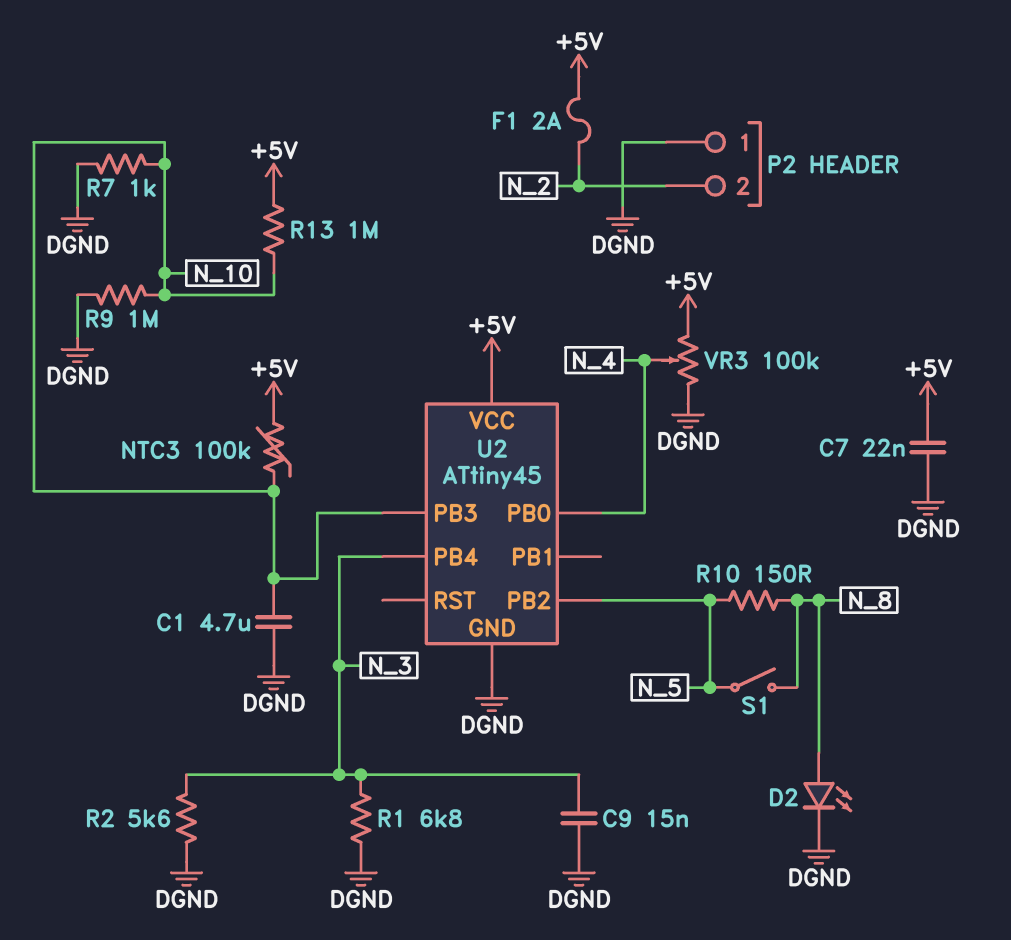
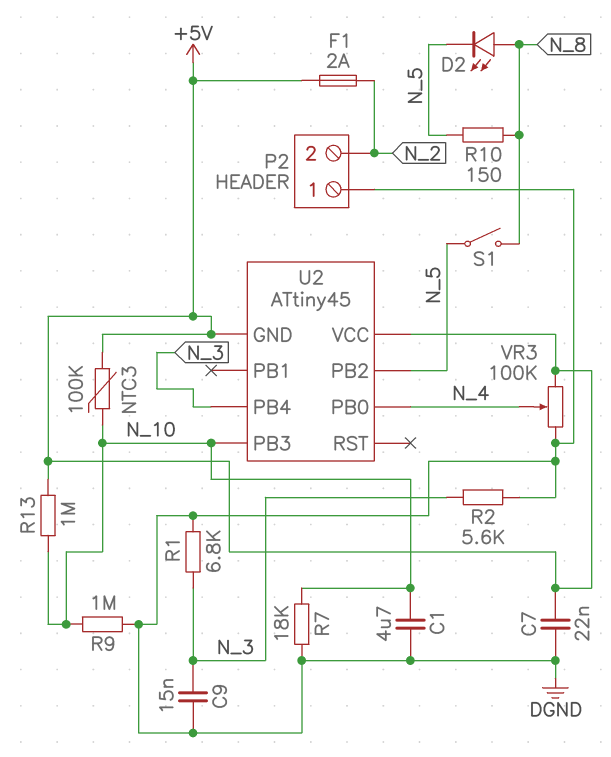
D2: LED (A N_8, K DGND) -> LED (A N_8, K N_5)
R7: 1k (DGND, N_10) -> 18k (DGND, N_10)
U2 pin GND: DGND -> +5V

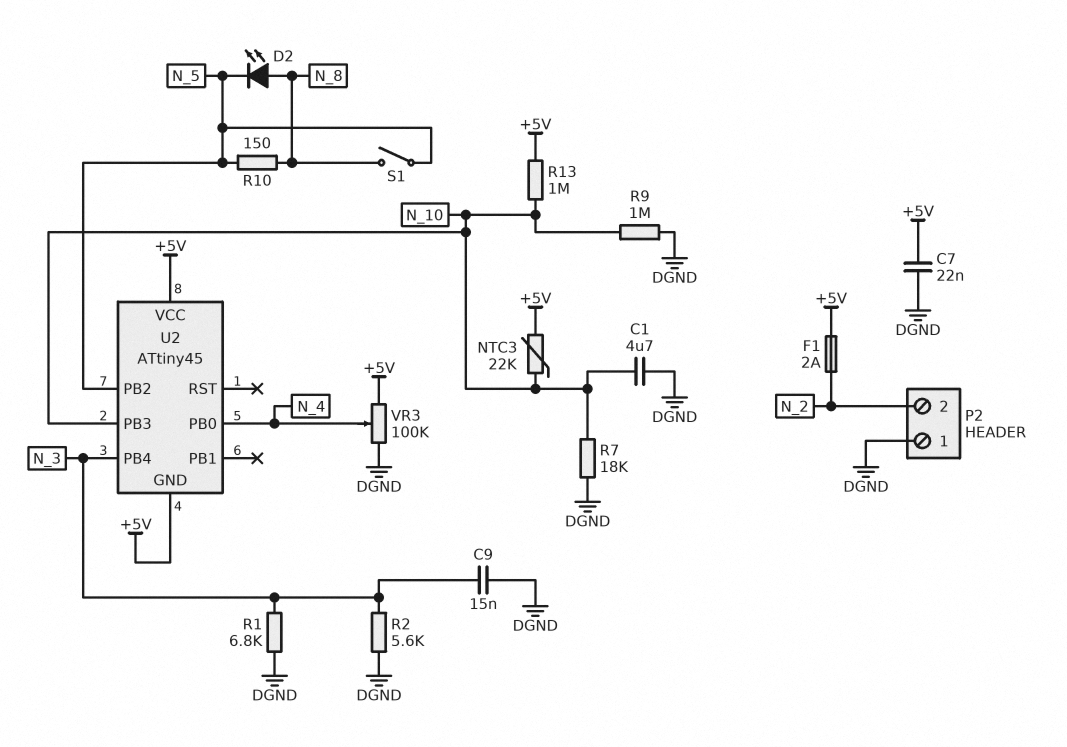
NTC3: 100k (+5V, N_10) -> 22k (+5V, N_10)

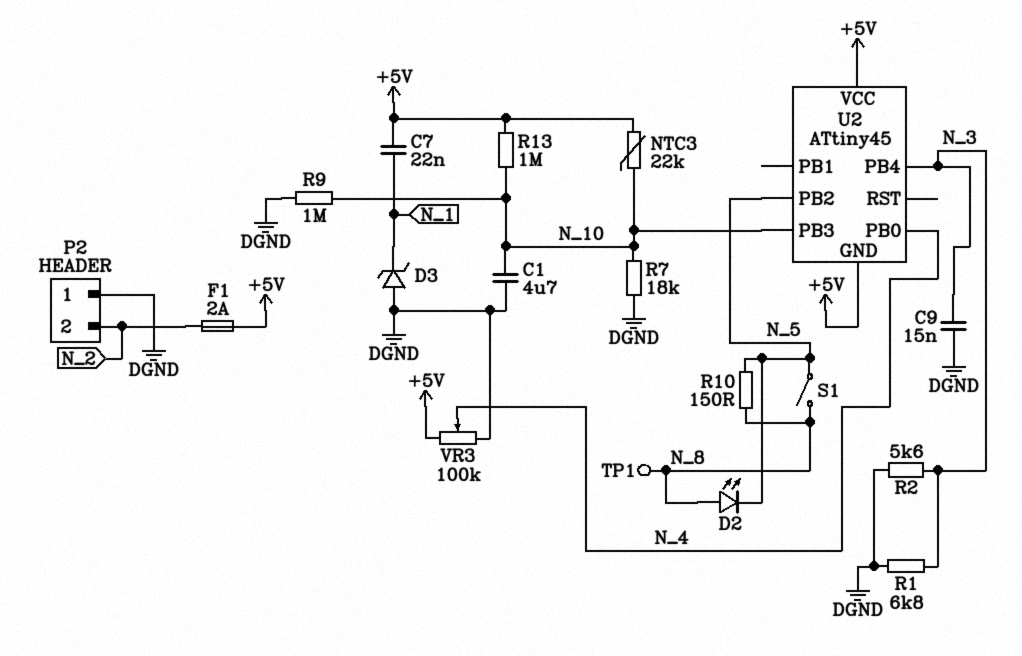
C7: 22nF (+5V, DGND) -> 22nF (+5V, N_1)
D3: none -> zener (A DGND, K N_1)
TP1: none -> test point (N_8)

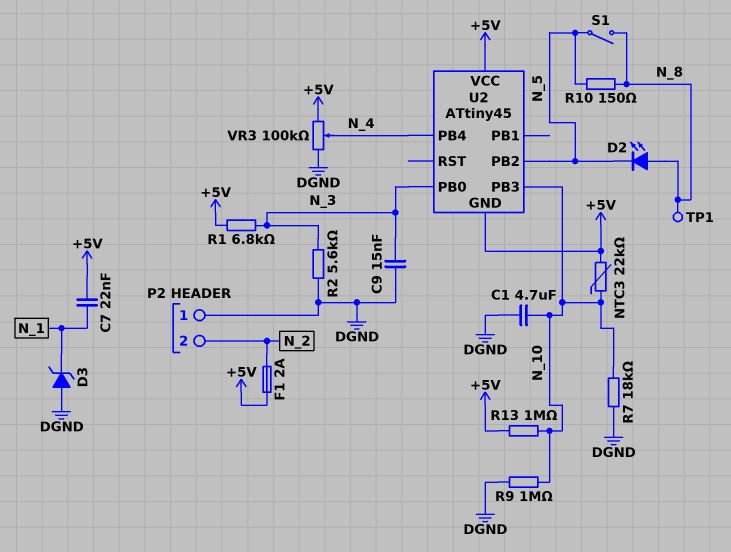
R1: 6.8k (DGND, N_3) -> 6.8k (+5V, N_3)
U2 pin PB0: N_4 -> N_3
U2 pin PB4: N_3 -> N_4

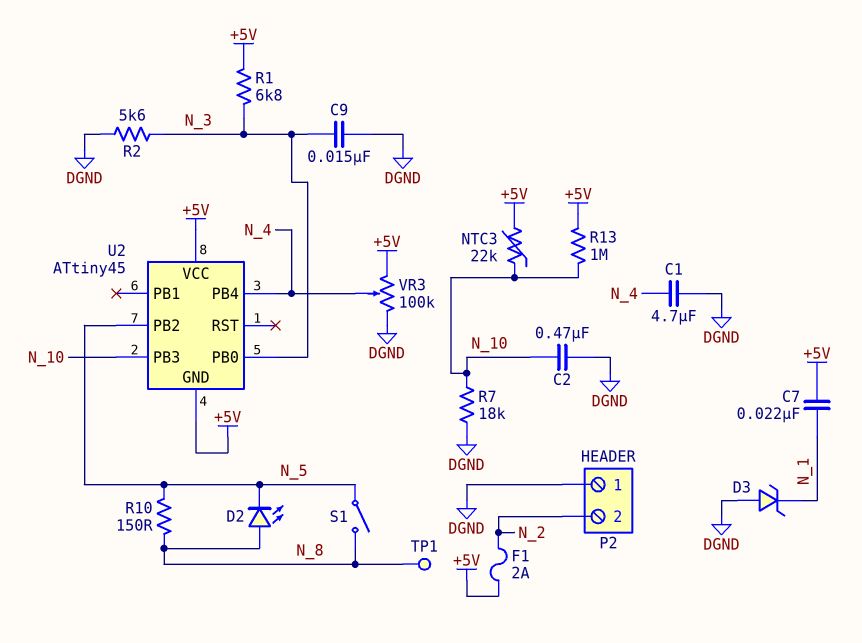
C1: 4.7uF (DGND, N_10) -> 4.7uF (DGND, N_4)
C2: none -> 470nF (DGND, N_10)
R9: 1M (DGND, N_10) -> none

